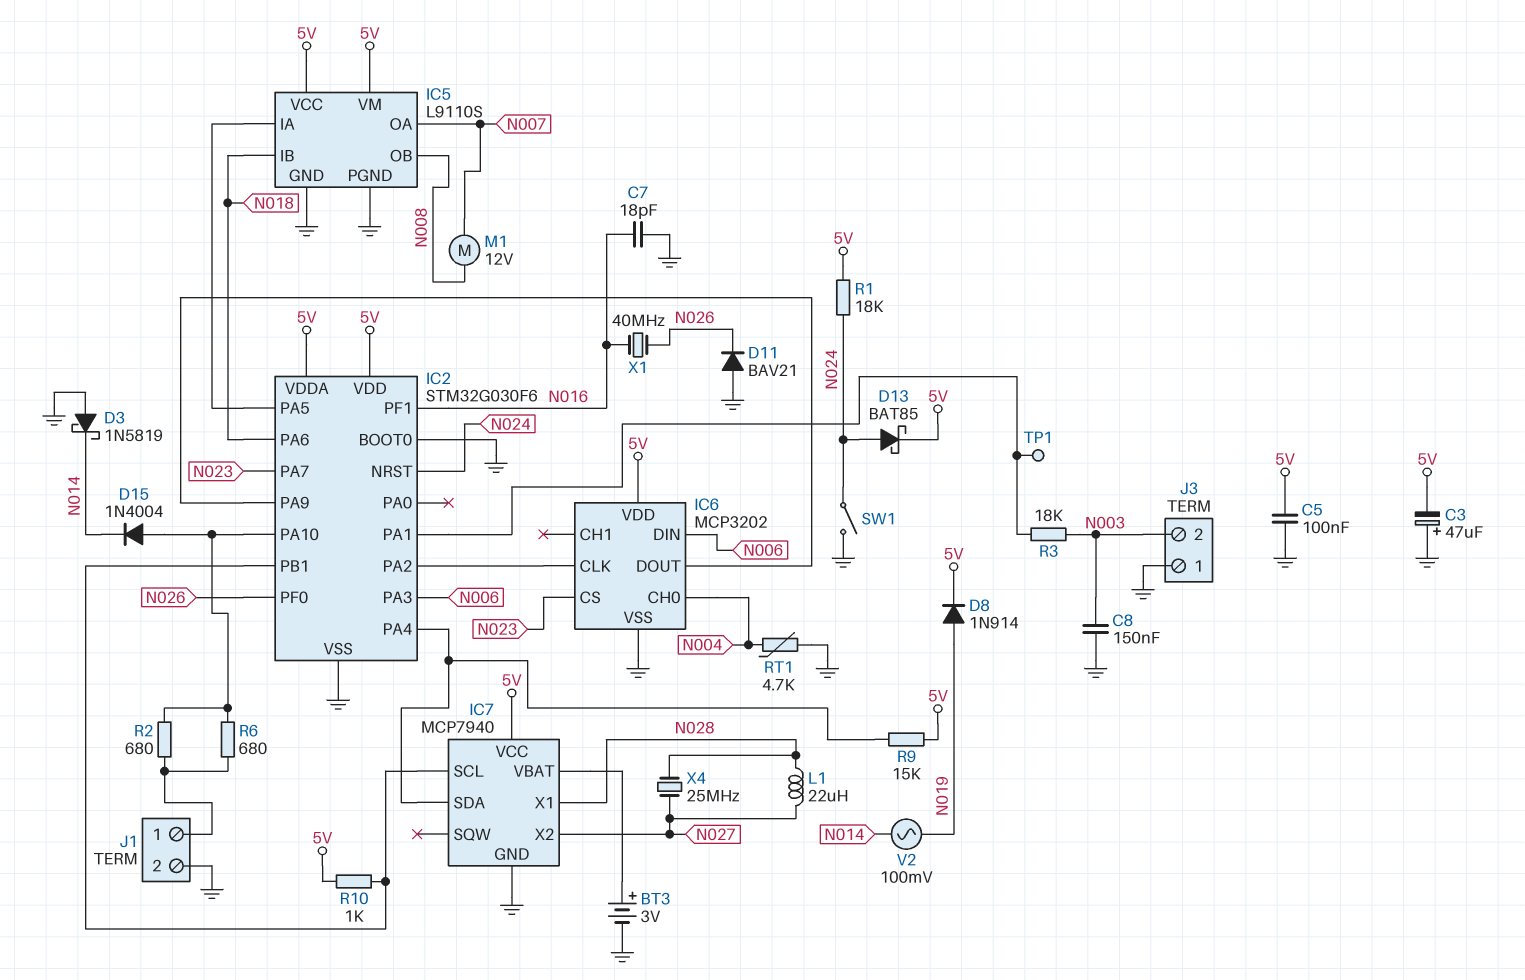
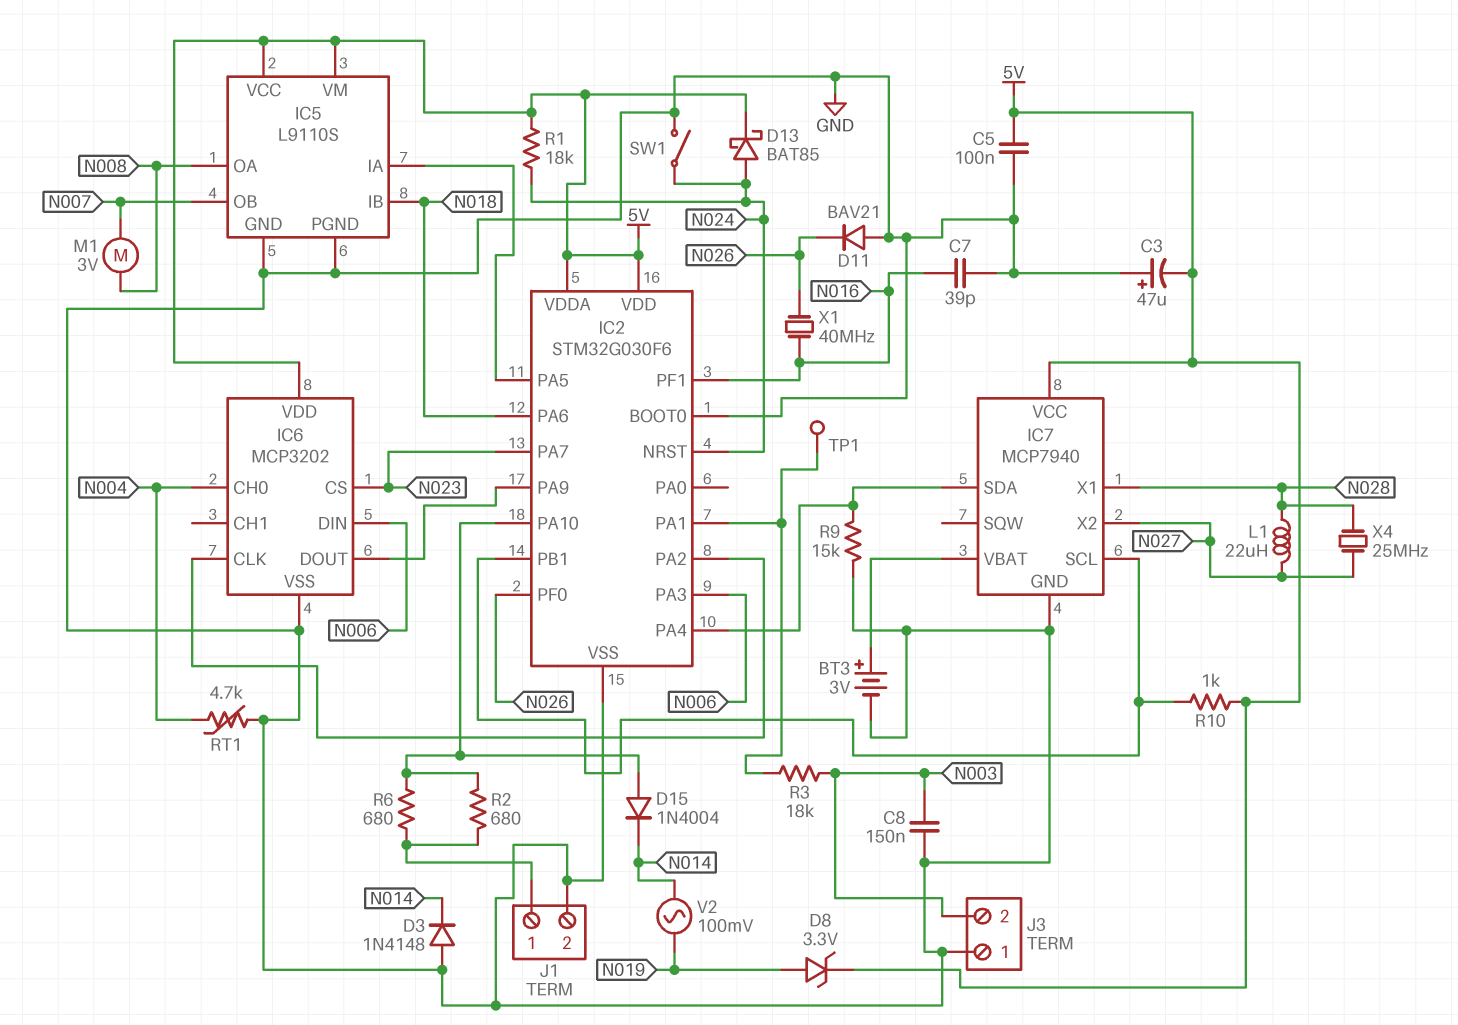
C7: 18pF (GND, N016) -> 39pF (GND, N016)
D3: schottky 1N5819 (A GND, K N014) -> diode 1N4148 (A GND, K N014)
D8: diode 1N914 (A N019, K 5V) -> zener 3.3V (A N019, K 5V)
IC5 pin OA: N007 -> N008
IC5 pin OB: N008 -> N007
M1: motor 12V (N007, N008) -> motor 3V (N007, N008)
R9: 15k (5V, IC2/PA4) -> 15k (GND, IC2/PA4)

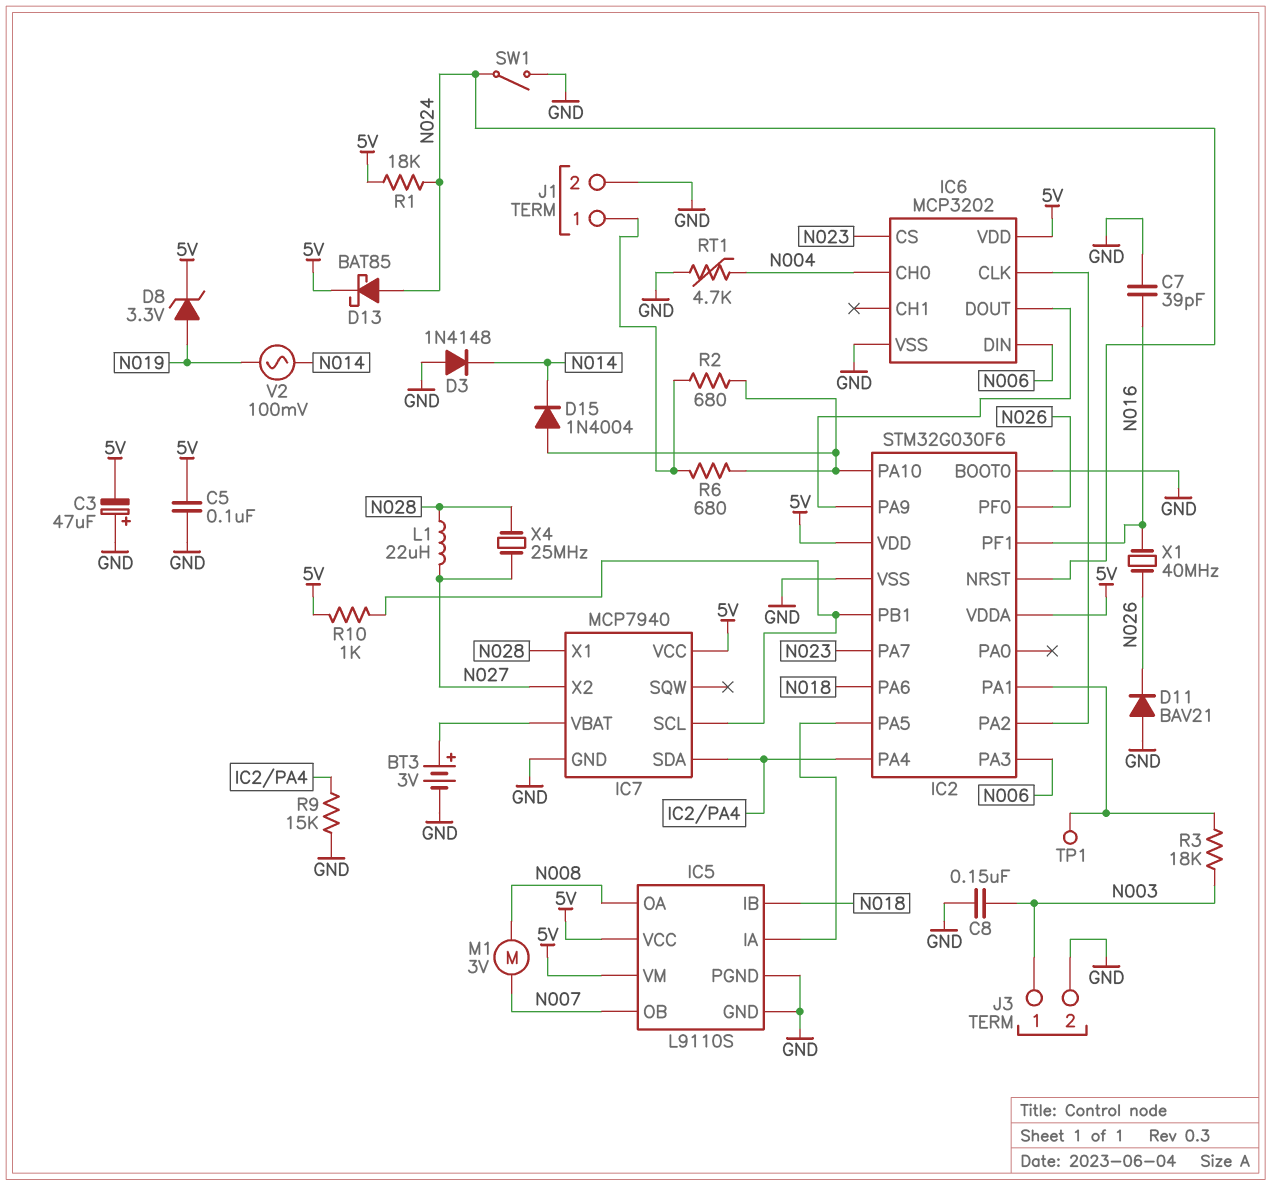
J3 pin 1: GND -> N003
J3 pin 2: N003 -> GND

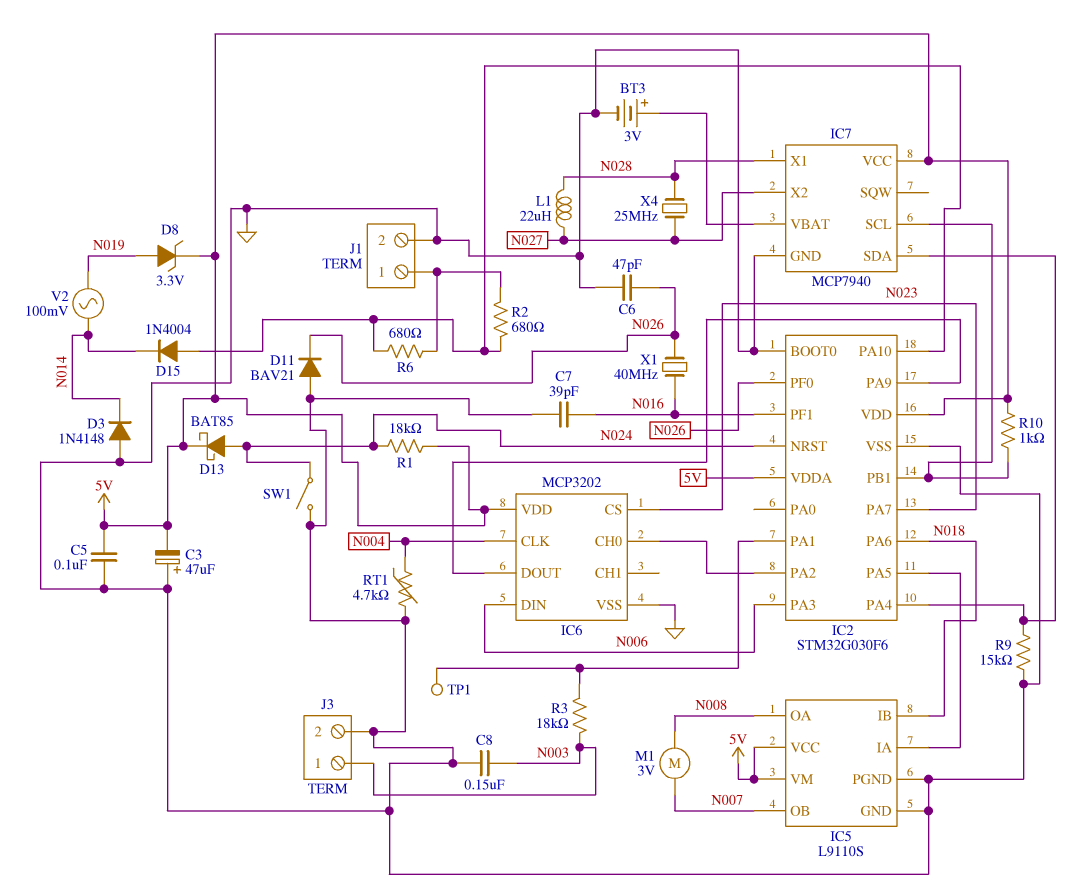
C6: none -> 47pF (GND, N026)
IC6 pin CH0: N004 -> IC2/PA2
IC6 pin CLK: IC2/PA2 -> N004

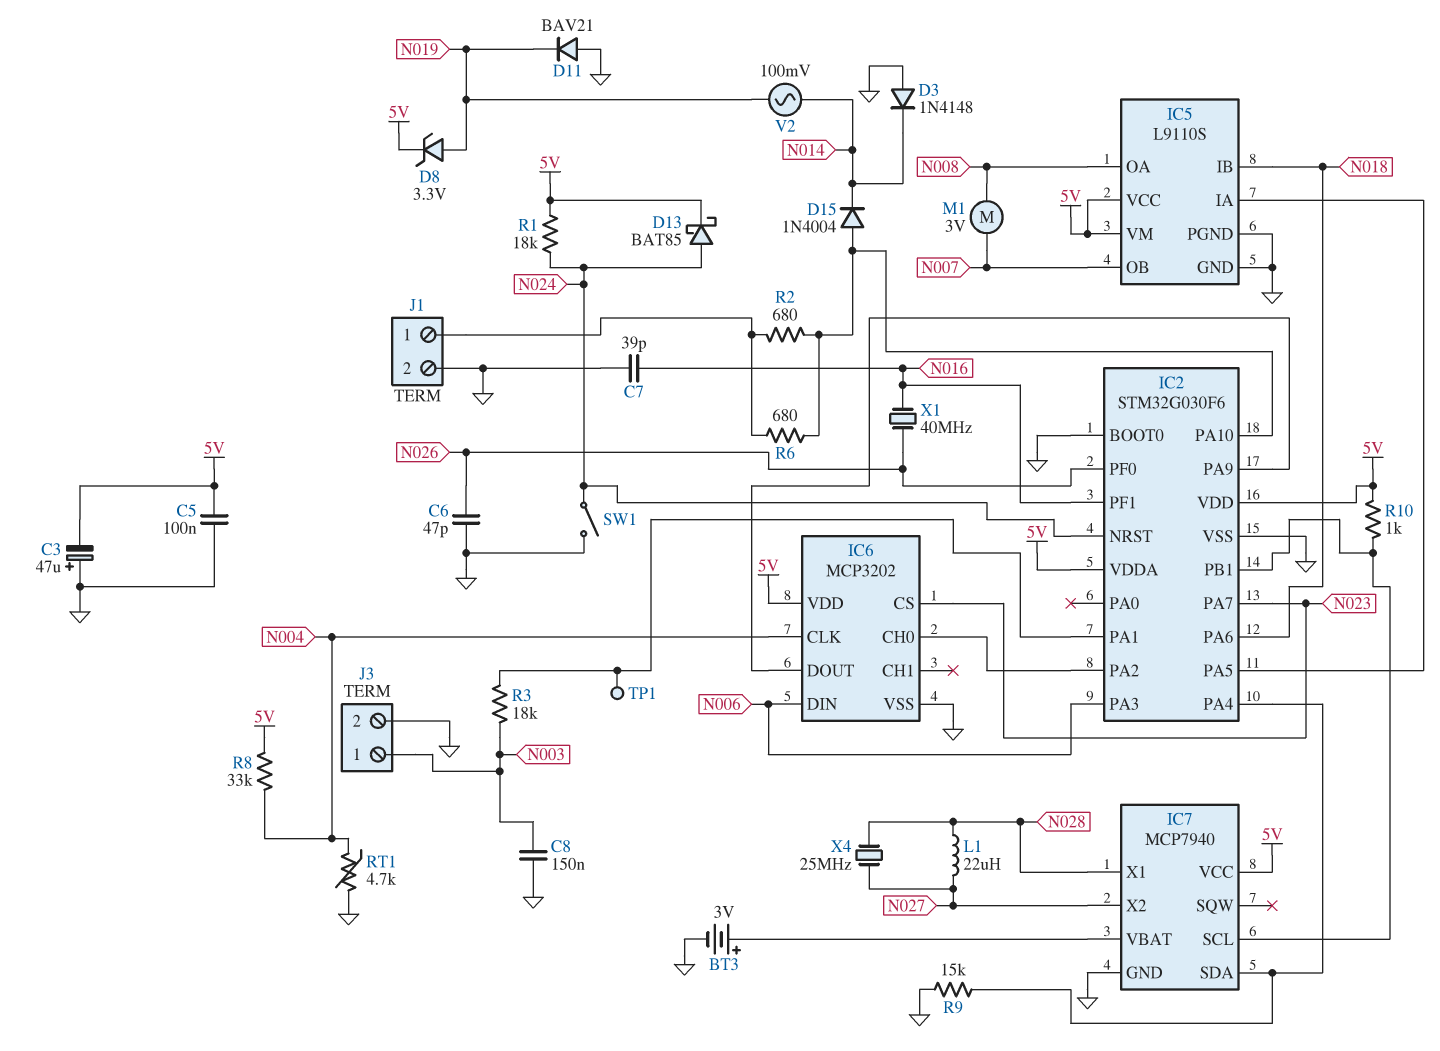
D11: diode BAV21 (A GND, K N026) -> diode BAV21 (A GND, K N019)
R8: none -> 33k (5V, N004)

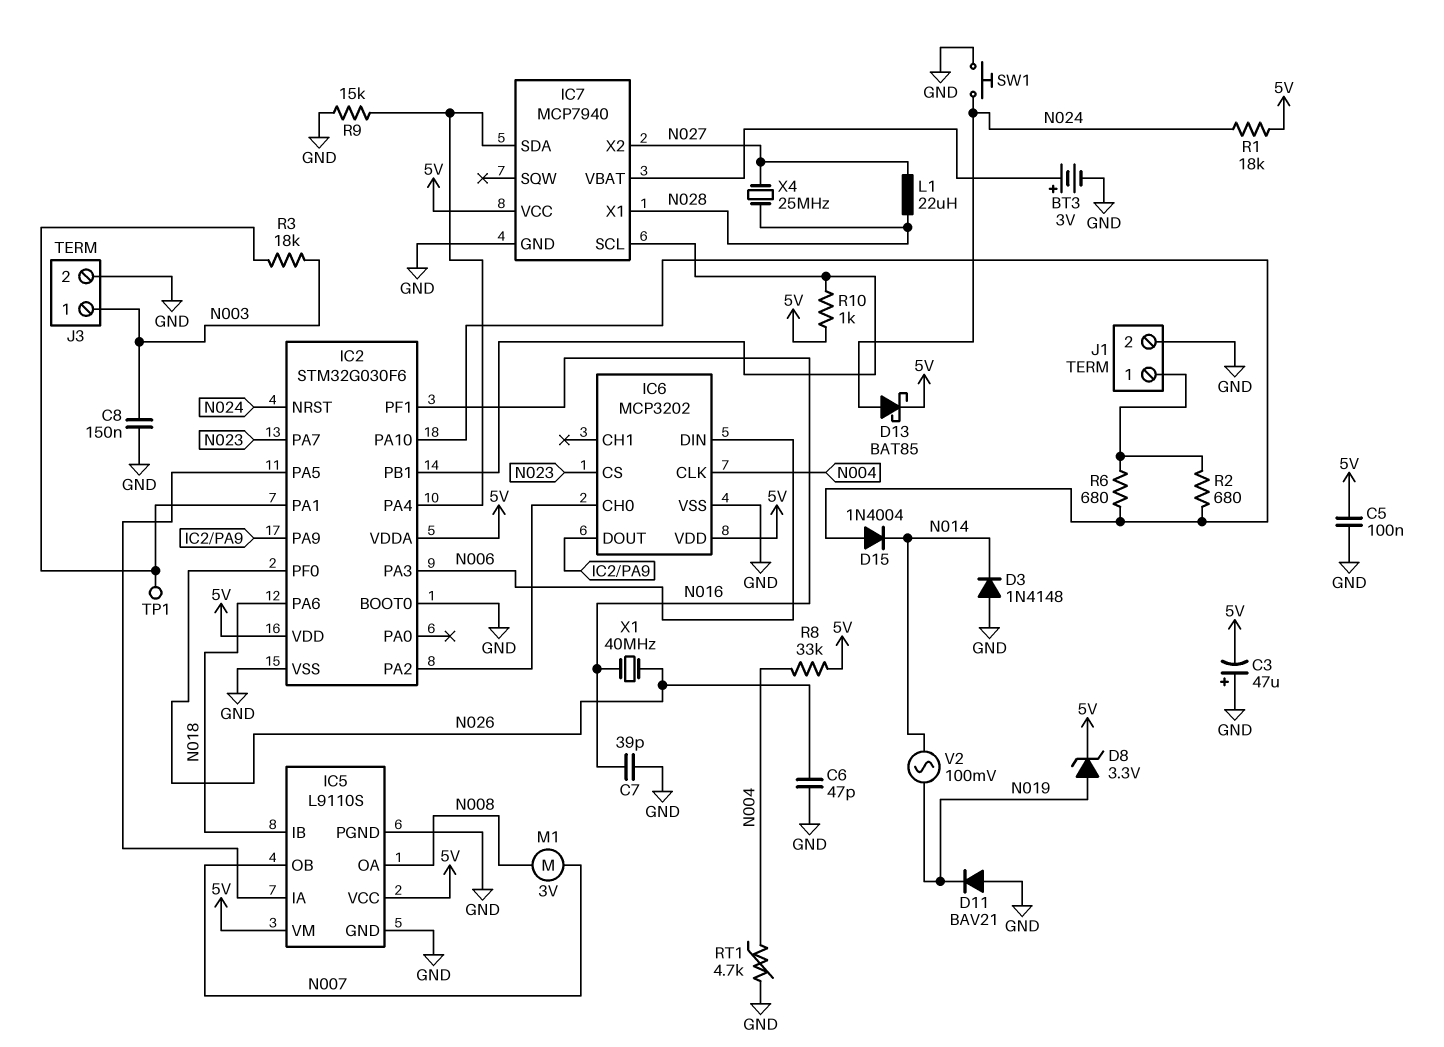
SW1: switch (GND, N024) -> button (GND, N024)

